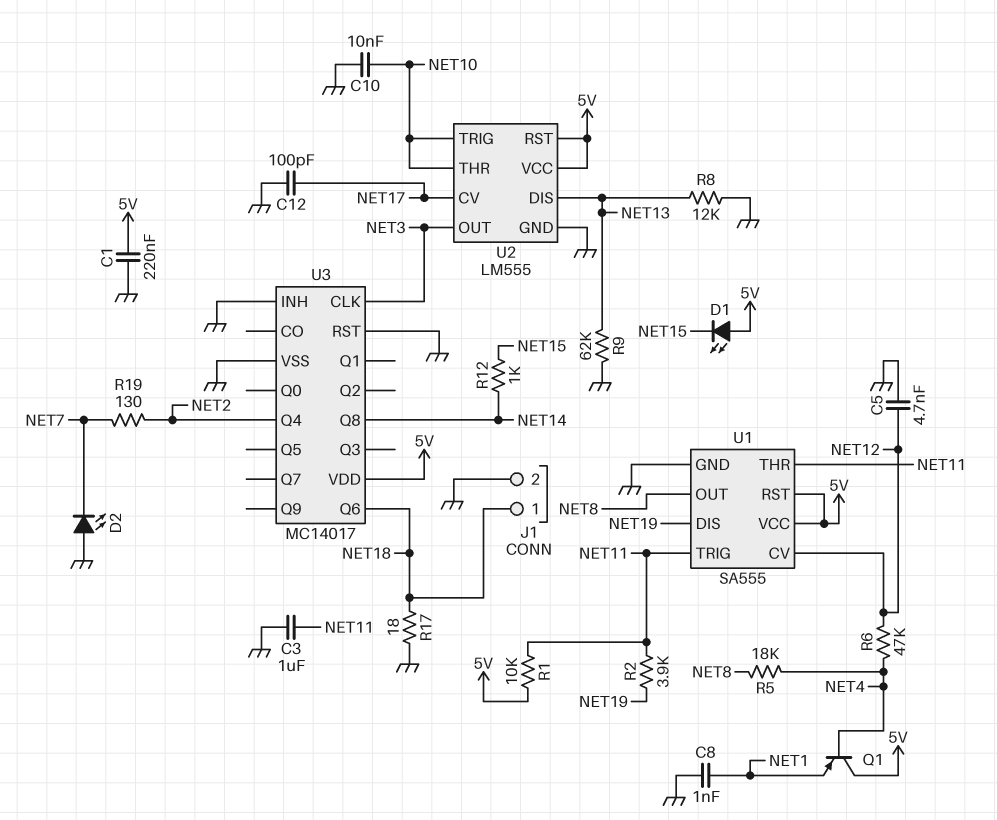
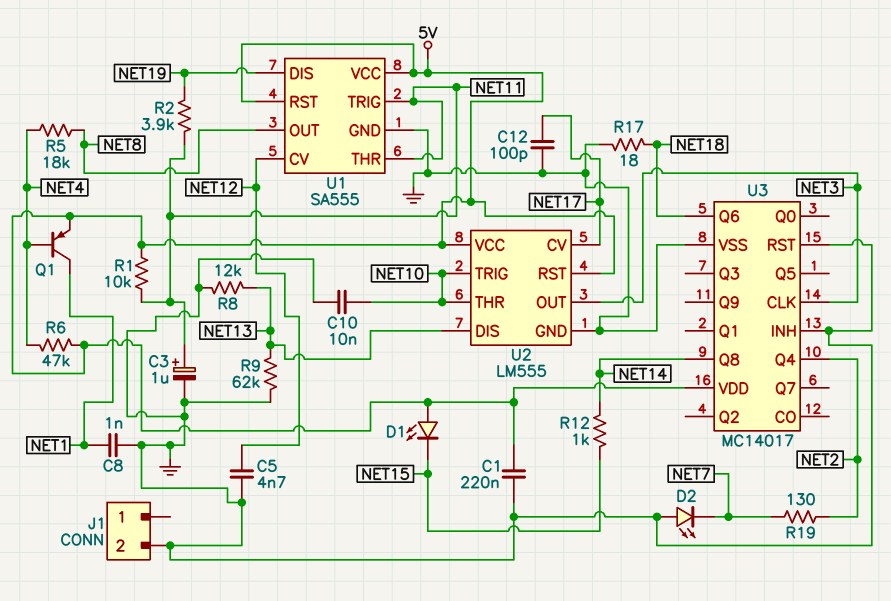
C3: 1uF (GND, NET11) -> 1uF (plus NET11, minus GND)
J1 pin 1: NET18 -> none
Q1: PNP (B NET4, C 5V, E NET1) -> PNP (B NET4, C NET1, E 5V)
R6: 47k (NET4, NET12) -> 47k (5V, NET4)

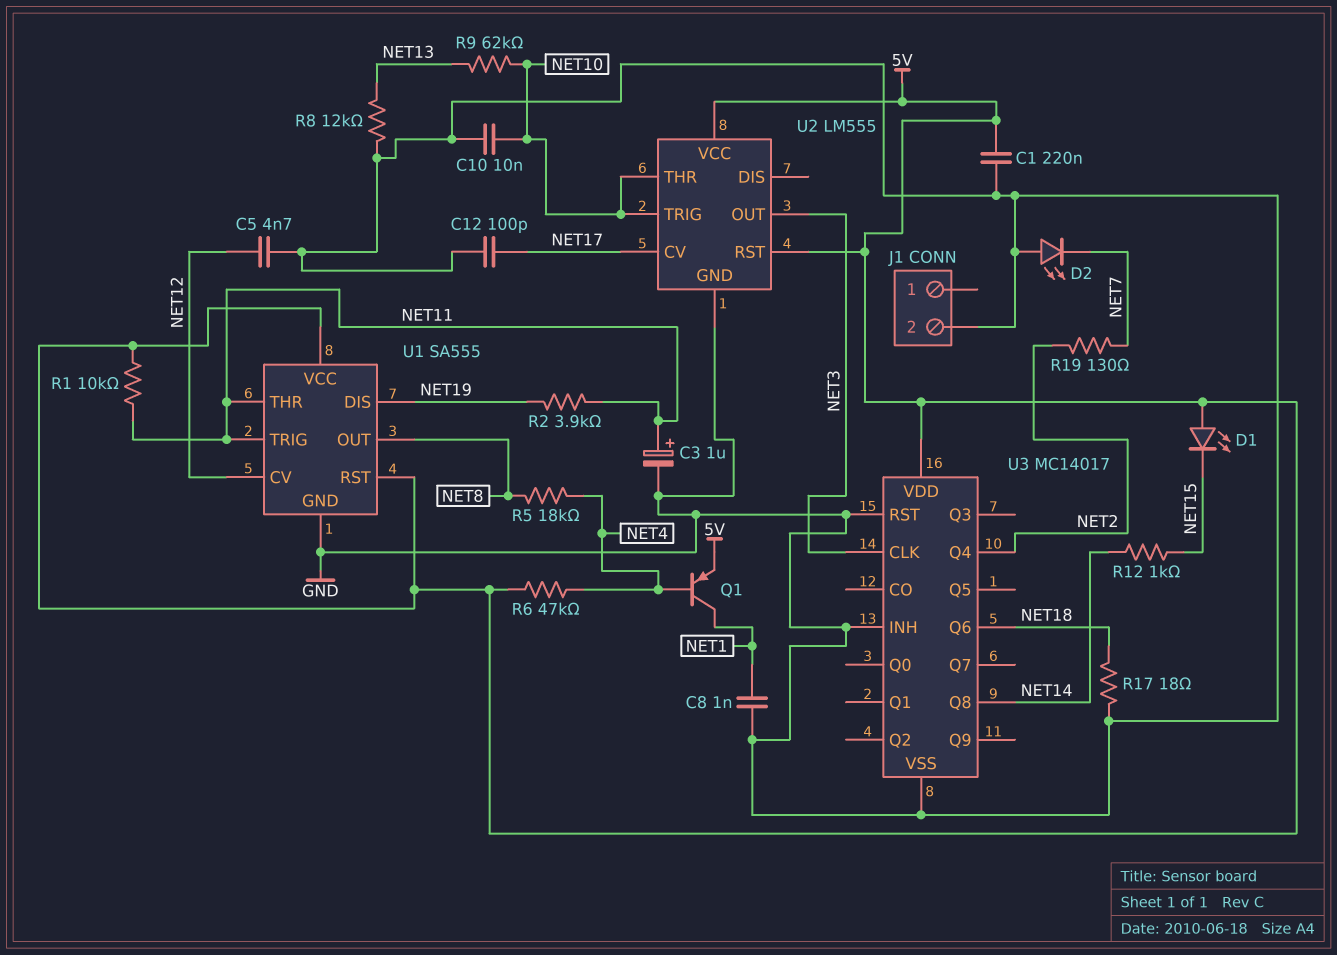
R9: 62k (GND, NET13) -> 62k (NET10, NET13)
U2 pin DIS: NET13 -> none

